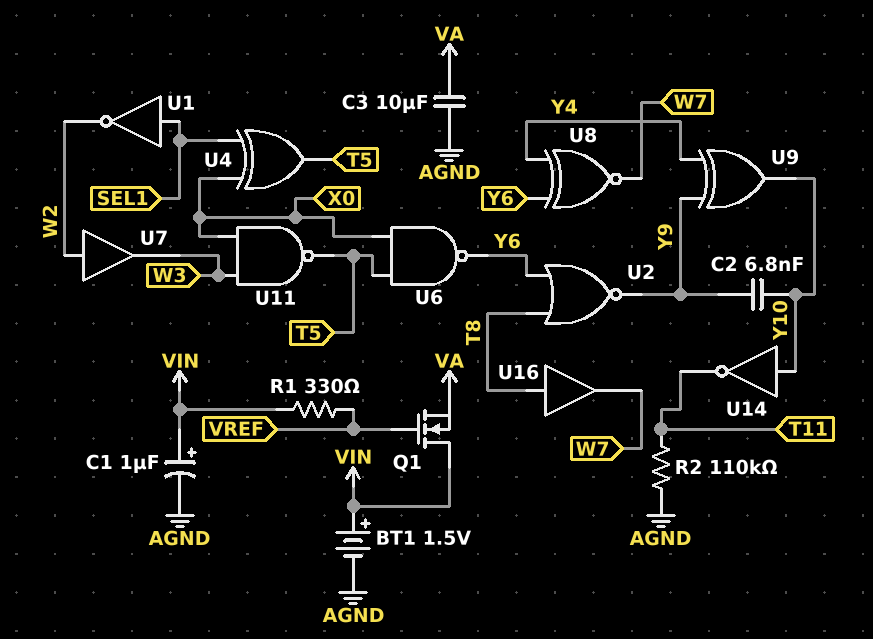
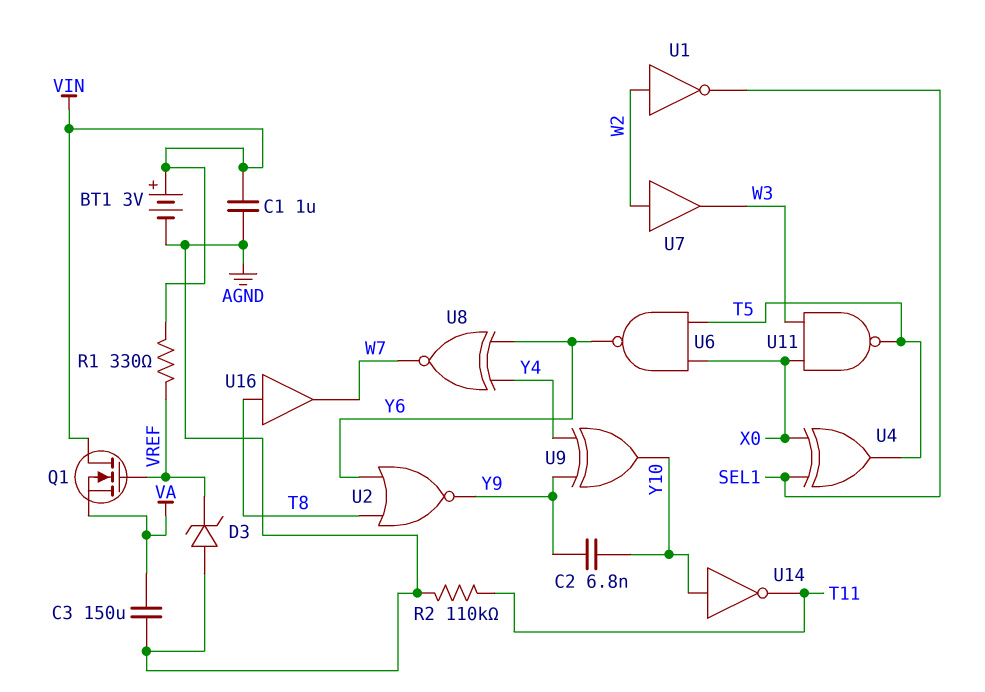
BT1: 1.5V (plus VIN, minus AGND) -> 3V (plus VIN, minus AGND)
C1: 1uF (plus VIN, minus AGND) -> 1uF (AGND, VIN)
C3: 10uF (AGND, VA) -> 150uF (AGND, VA)
D3: none -> zener (A AGND, K VREF)
U1: NOT (in SEL1, out W2) -> NOT (in W2, out SEL1)

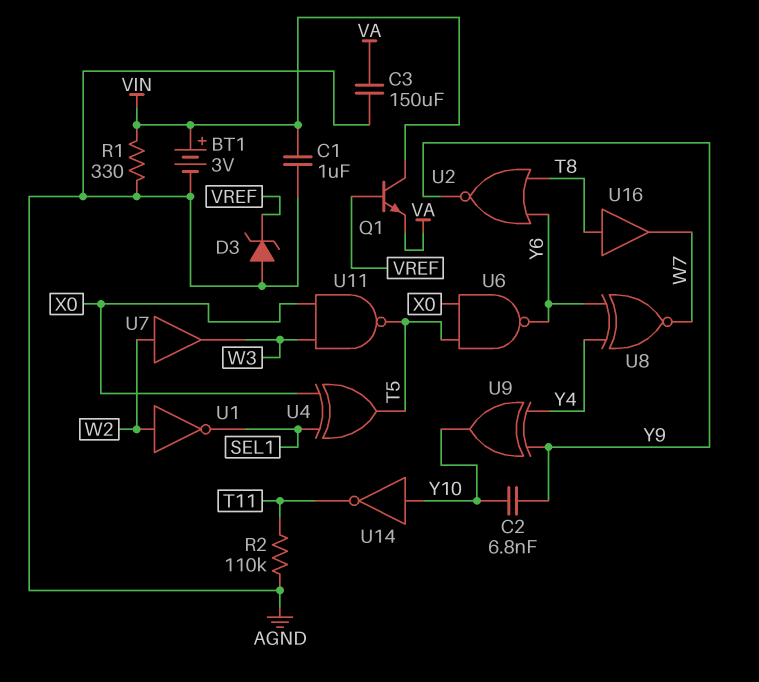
Q1: NMOS (G VREF, D VIN, S VA) -> NPN (B VREF, C VIN, E VA)
R1: 330 (VIN, VREF) -> 330 (AGND, VIN)

